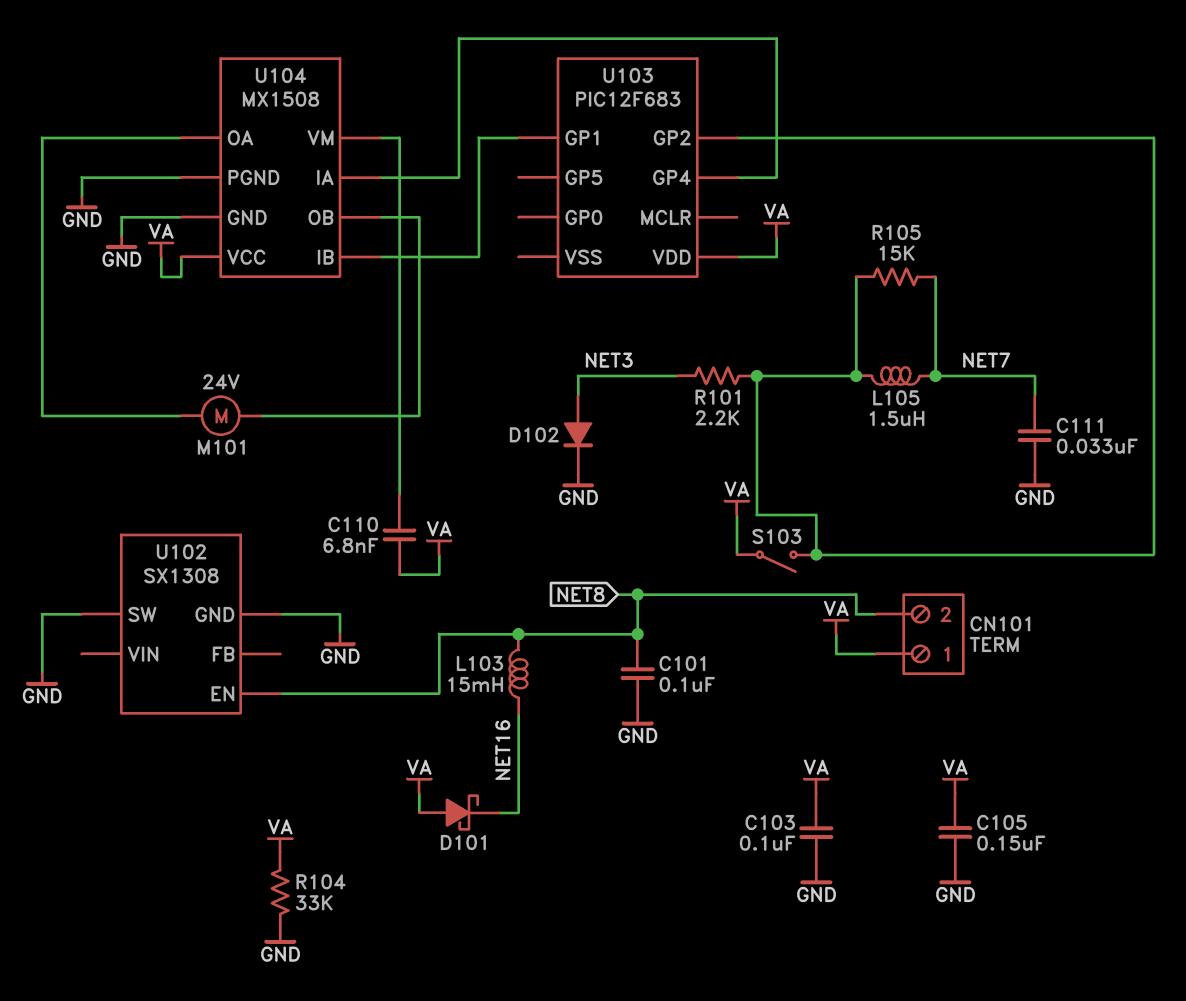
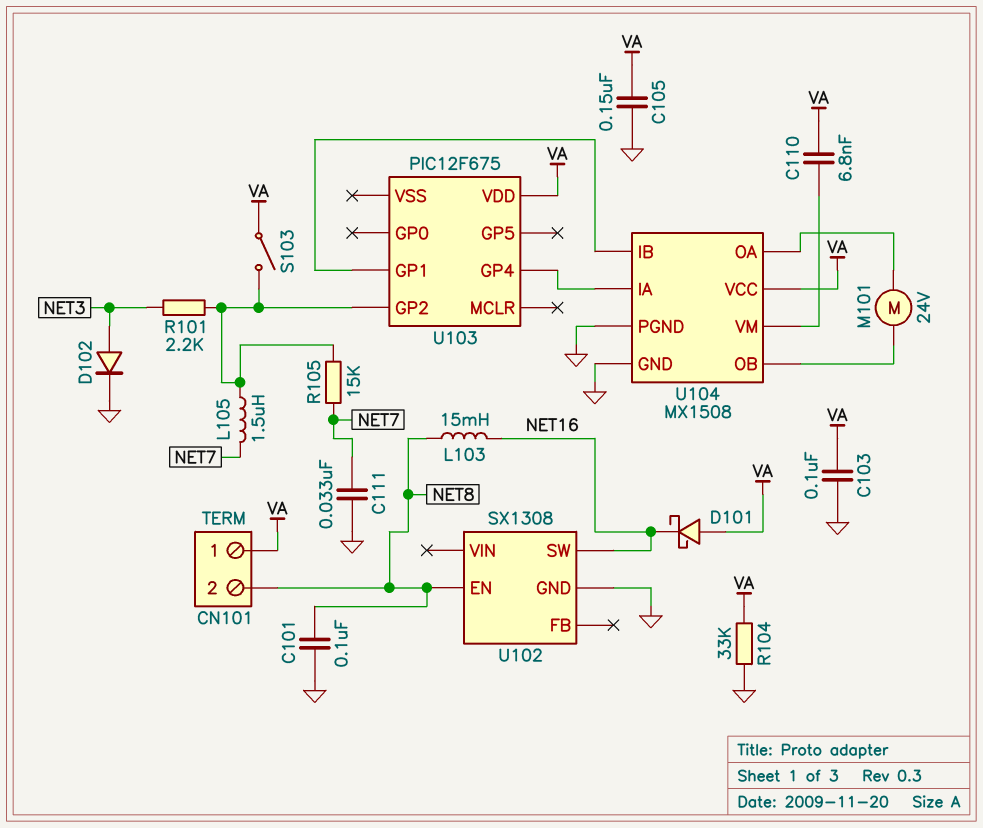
U102 pin SW: GND -> NET16
U103: PIC12F683 -> PIC12F675

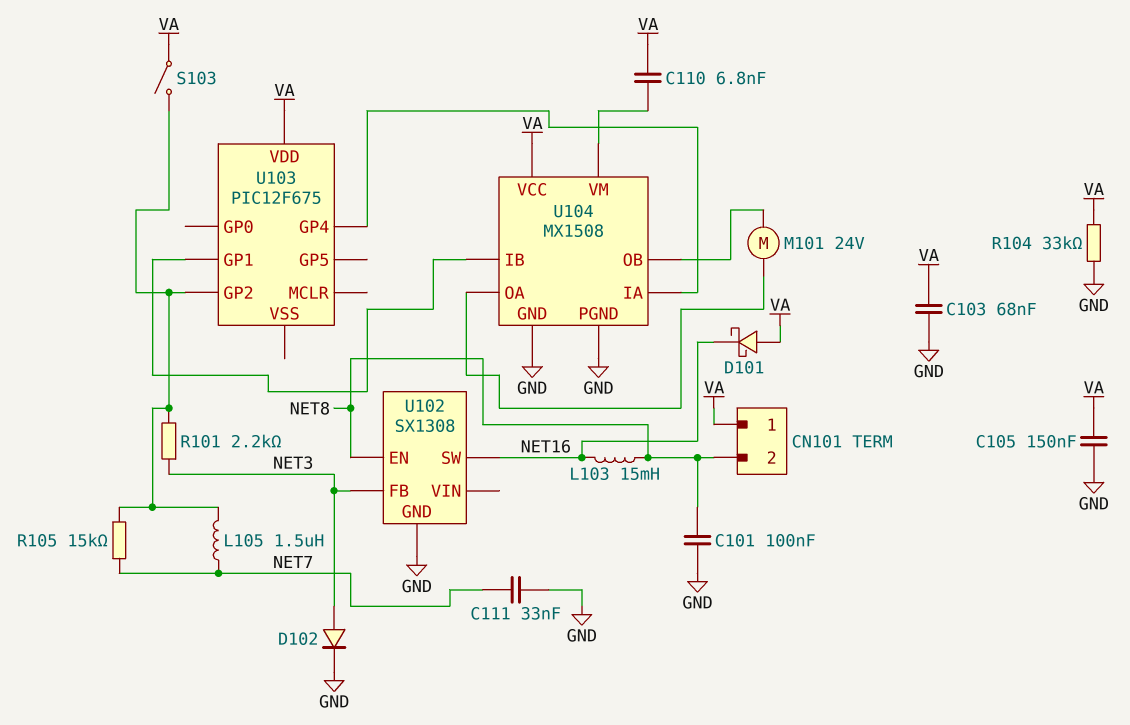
C103: 100nF (GND, VA) -> 68nF (GND, VA)
U102 pin FB: none -> NET3

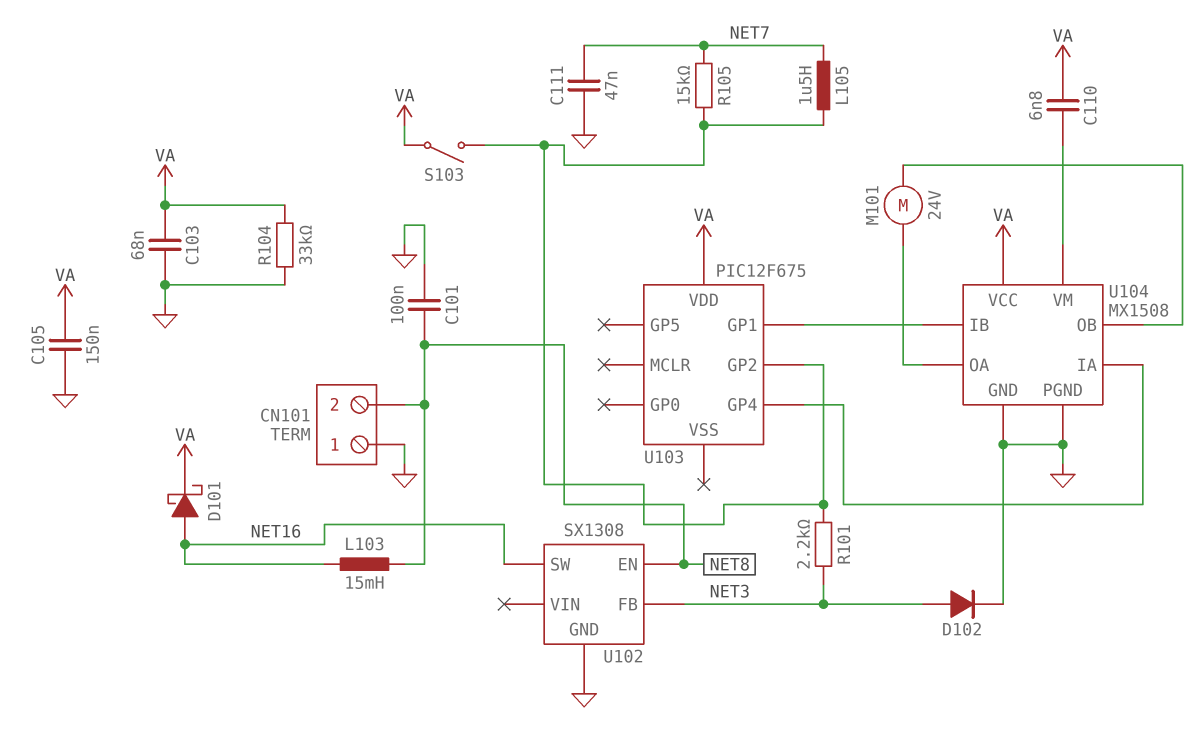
C111: 33nF (GND, NET7) -> 47nF (GND, NET7)
CN101 pin 1: VA -> GND
D101: schottky (A VA, K NET16) -> schottky (A NET16, K VA)

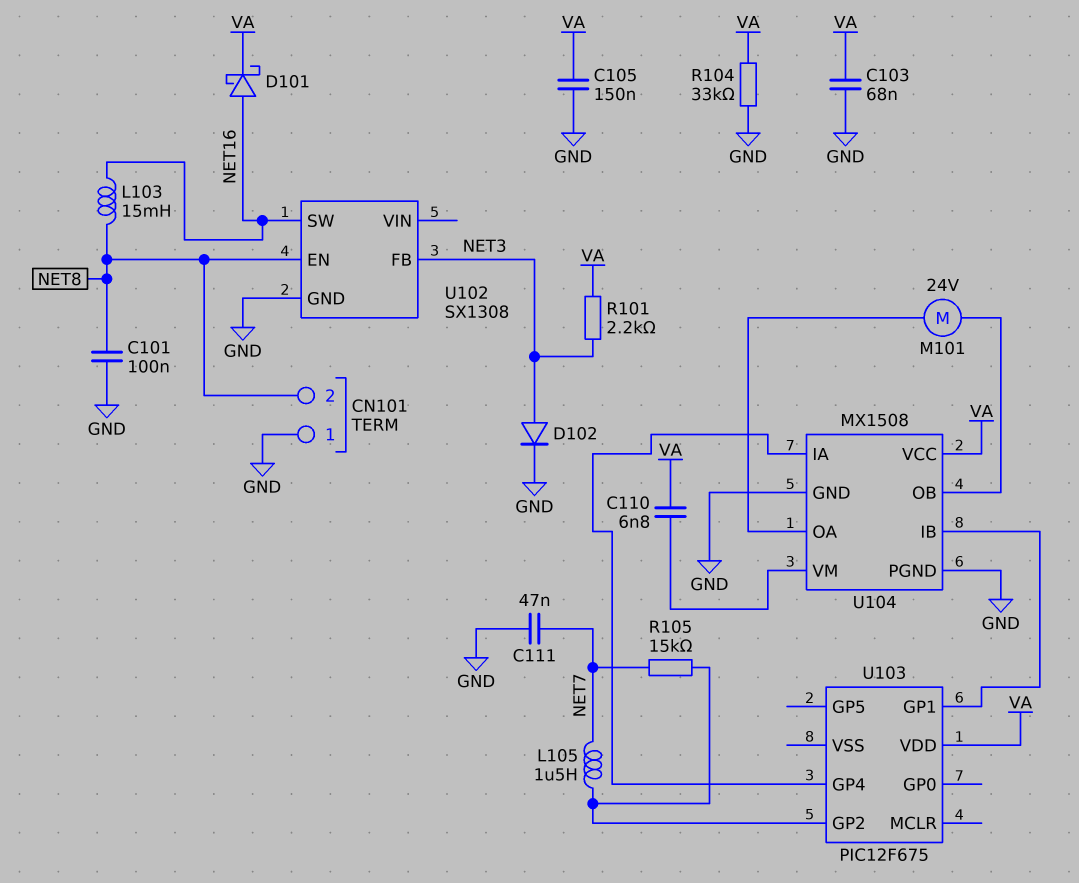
R101: 2.2k (NET3, U103/GP2) -> 2.2k (NET3, VA)
S103: switch (U103/GP2, VA) -> none

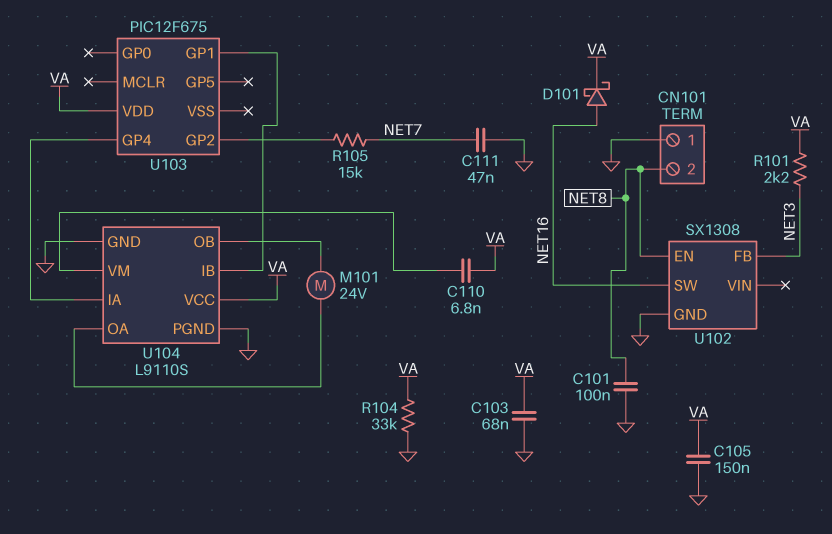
D102: diode (A NET3, K GND) -> none
L103: 15mH (NET8, NET16) -> none
L105: 1.5uH (NET7, U103/GP2) -> none
U104: MX1508 -> L9110S

